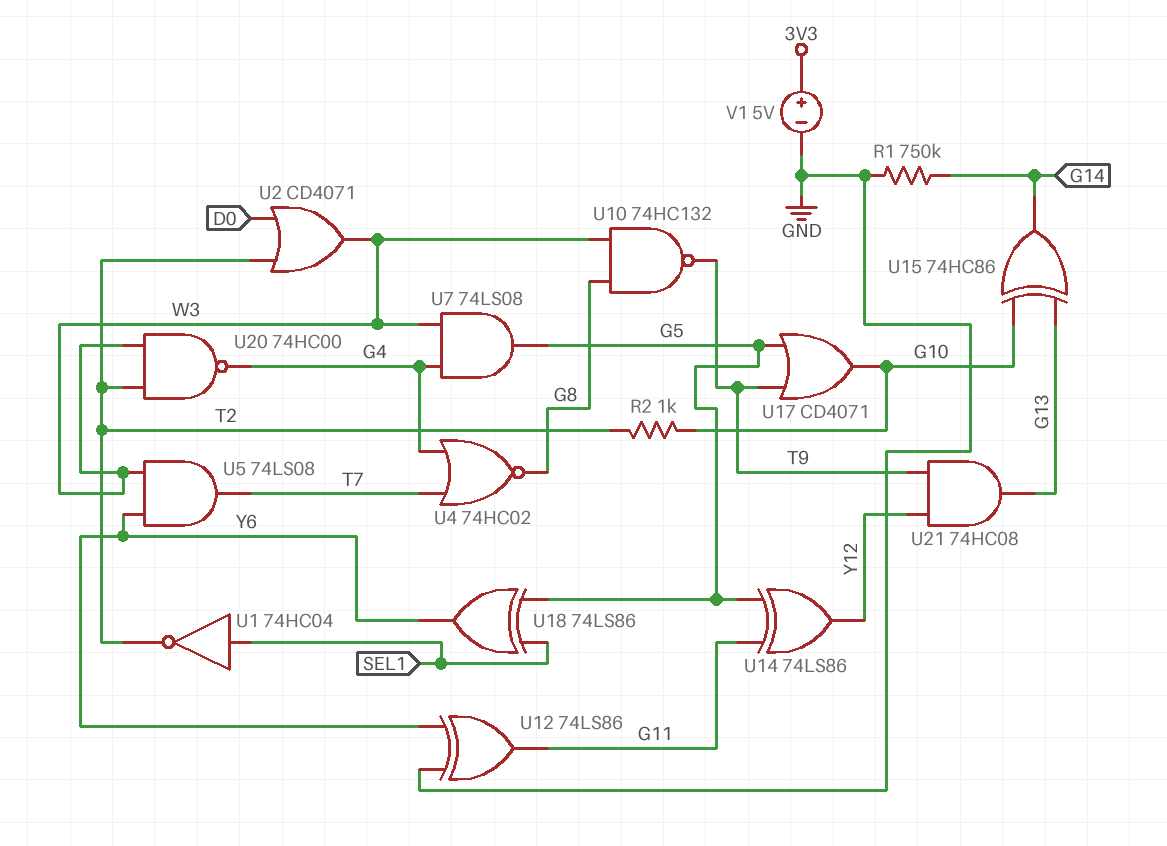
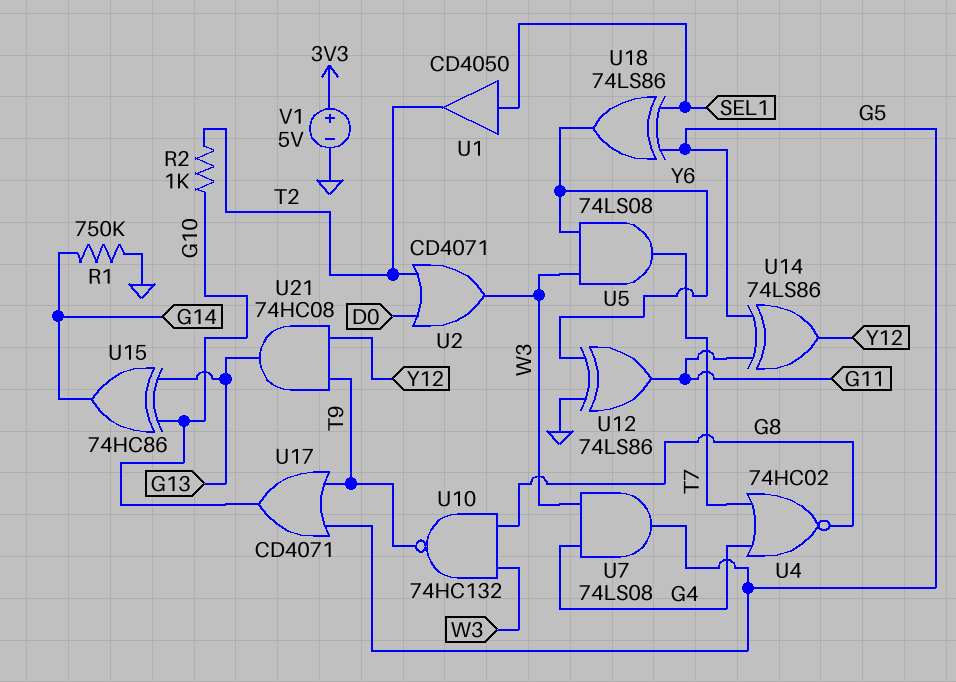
U1: NOT 74HC04 (in SEL1, out T2) -> buffer CD4050 (in SEL1, out T2)
U20: NAND 74HC00 (in T2, in W3, out G4) -> none

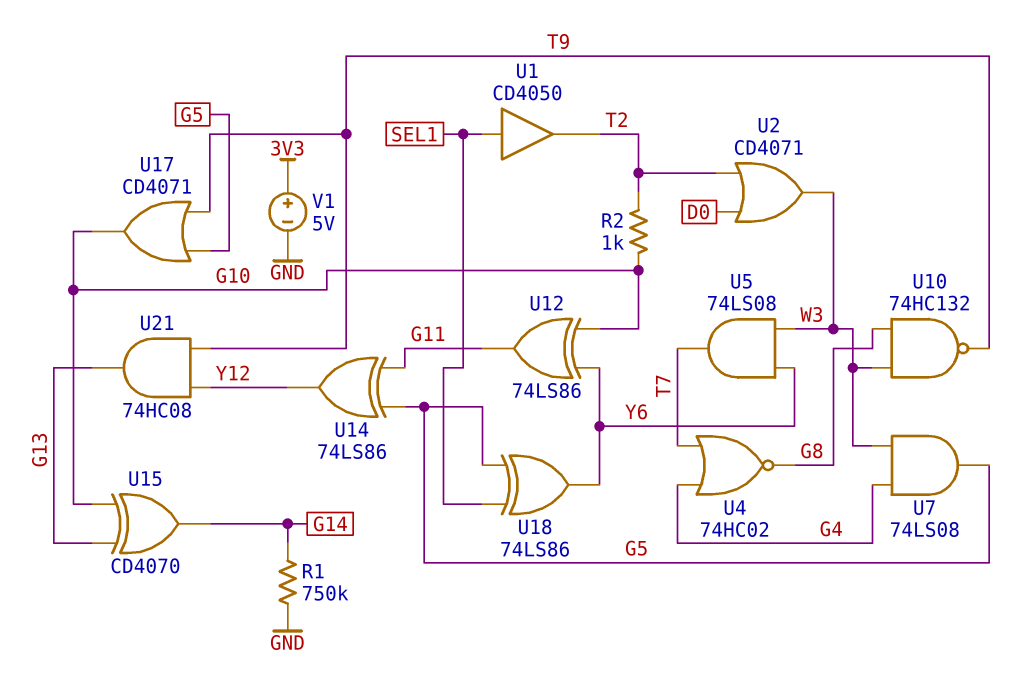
U12: XOR 74LS86 (in GND, in Y6, out G11) -> XOR 74LS86 (in G10, in Y6, out G11)
U15: XOR 74HC86 (in G10, in G13, out G14) -> XOR CD4070 (in G10, in G13, out G14)

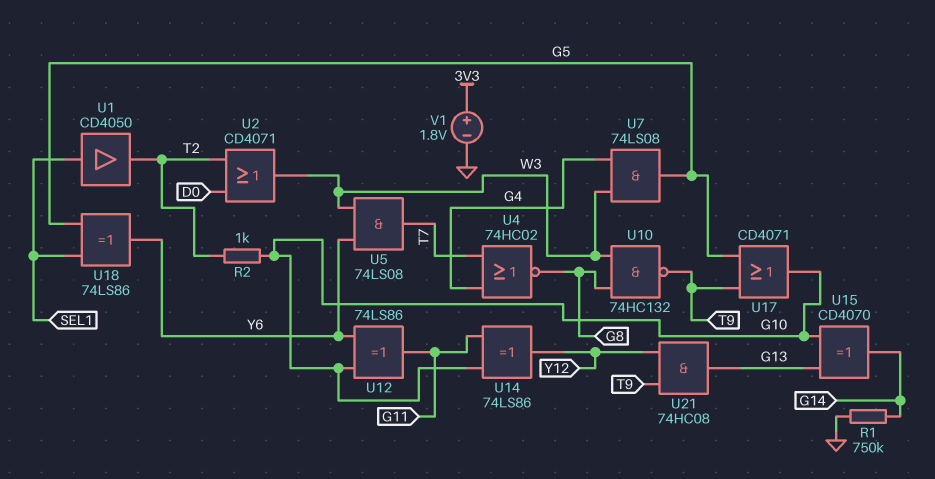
U14: XOR 74LS86 (in G5, in G11, out Y12) -> XOR 74LS86 (in G10, in G11, out Y12)
V1: 5V (plus 3V3, minus GND) -> 1.8V (plus 3V3, minus GND)

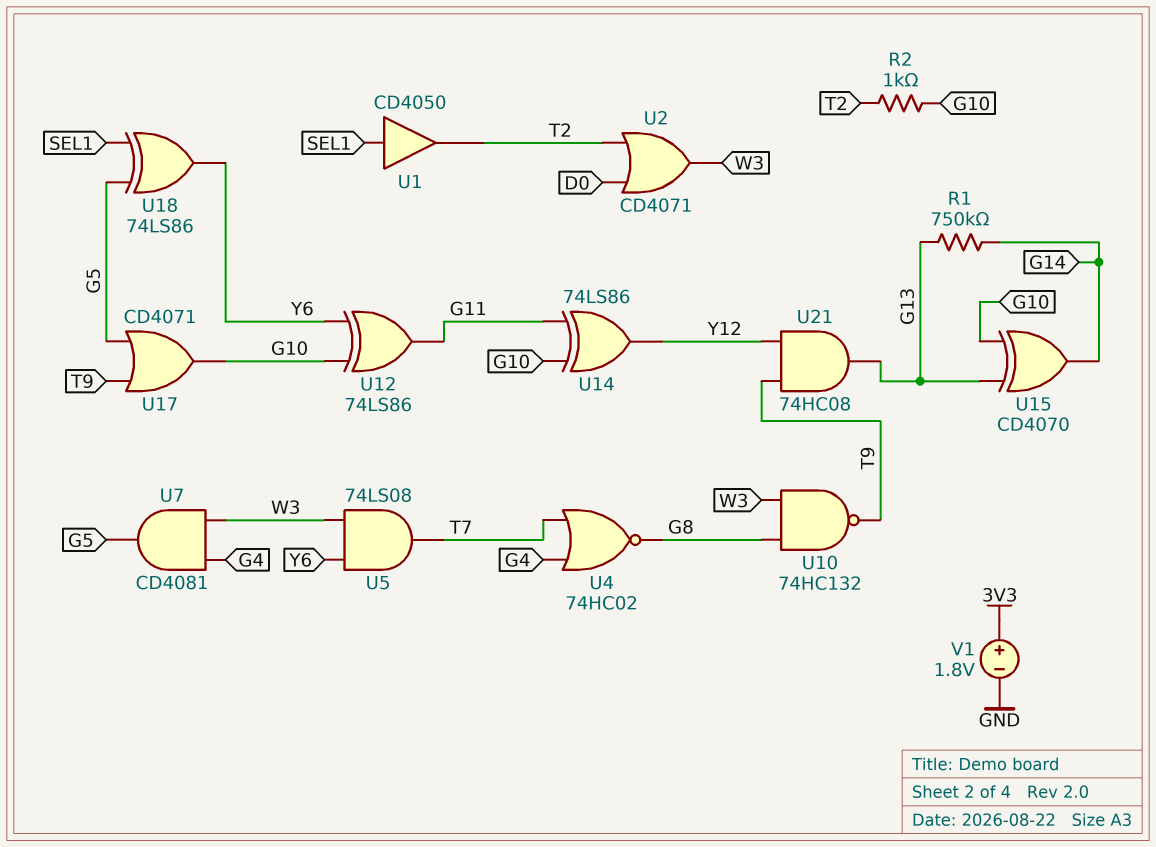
R1: 750k (G14, GND) -> 750k (G13, G14)
U7: AND 74LS08 (in G4, in W3, out G5) -> AND CD4081 (in G4, in W3, out G5)

